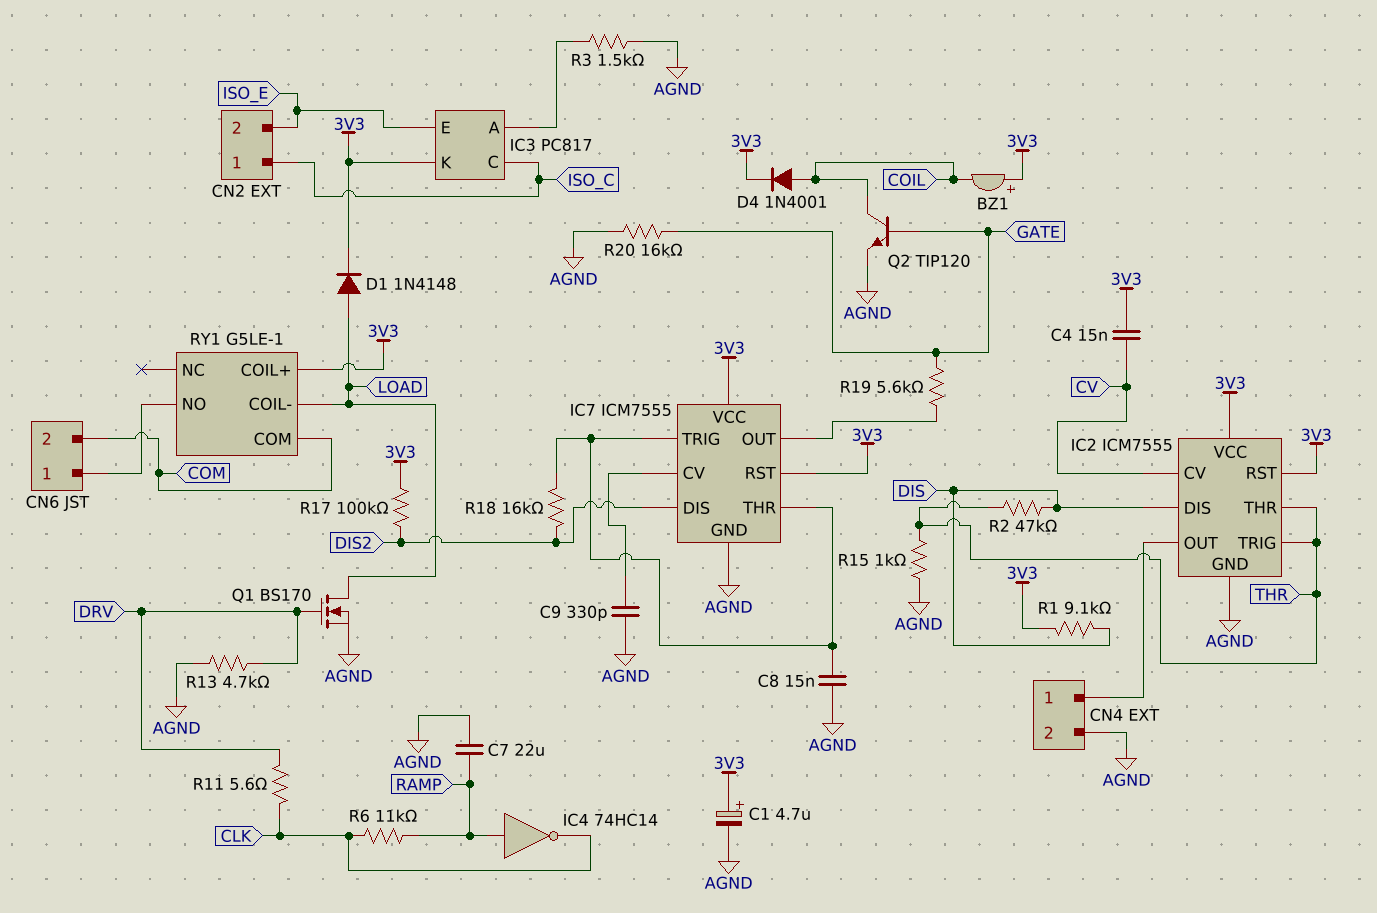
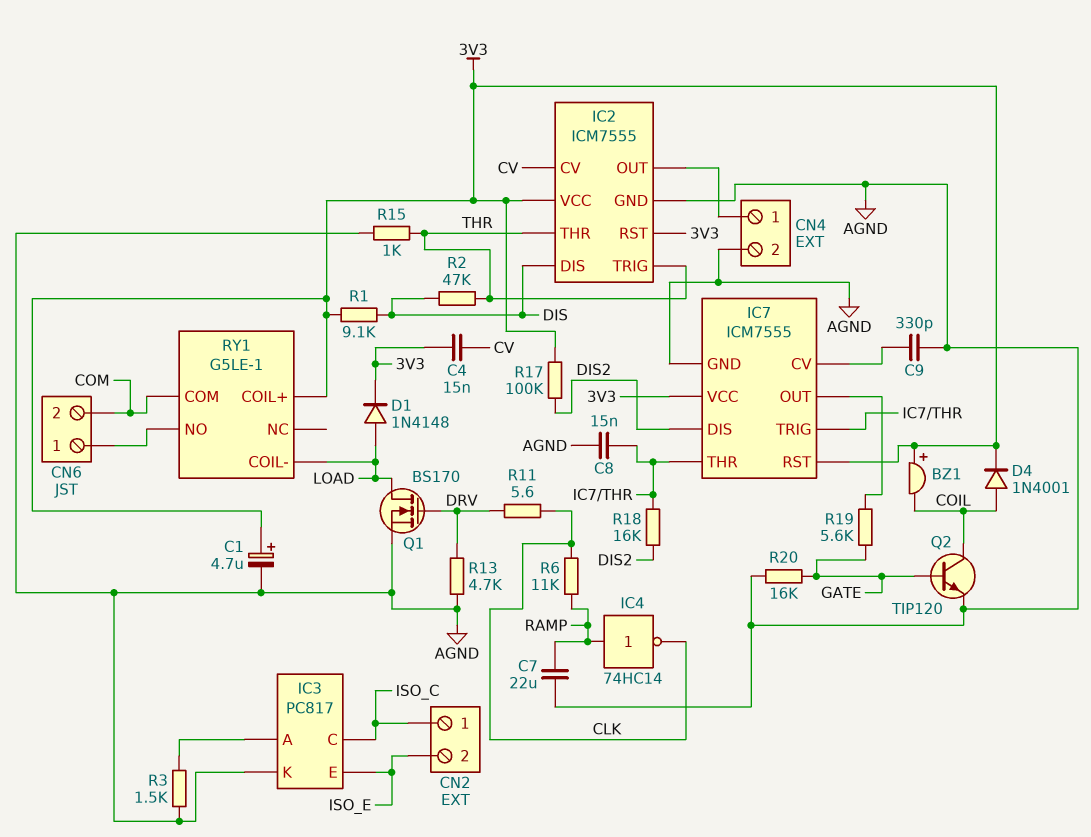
IC3 pin K: 3V3 -> AGND

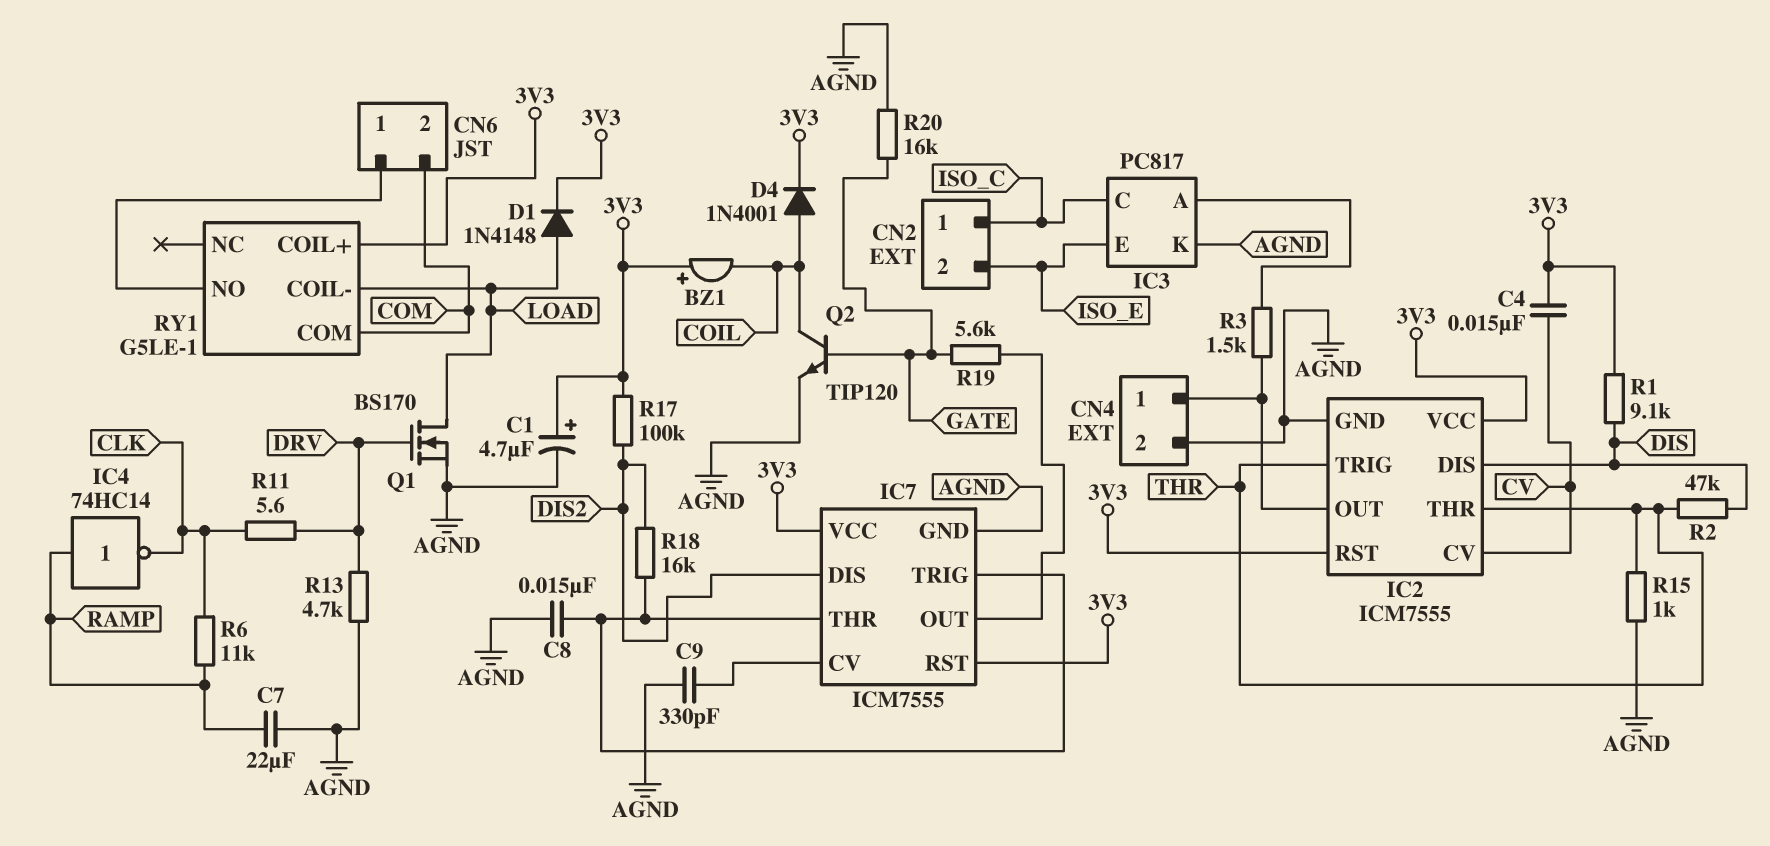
R3: 1.5k (AGND, IC3/A) -> 1.5k (CN4/1, IC3/A)

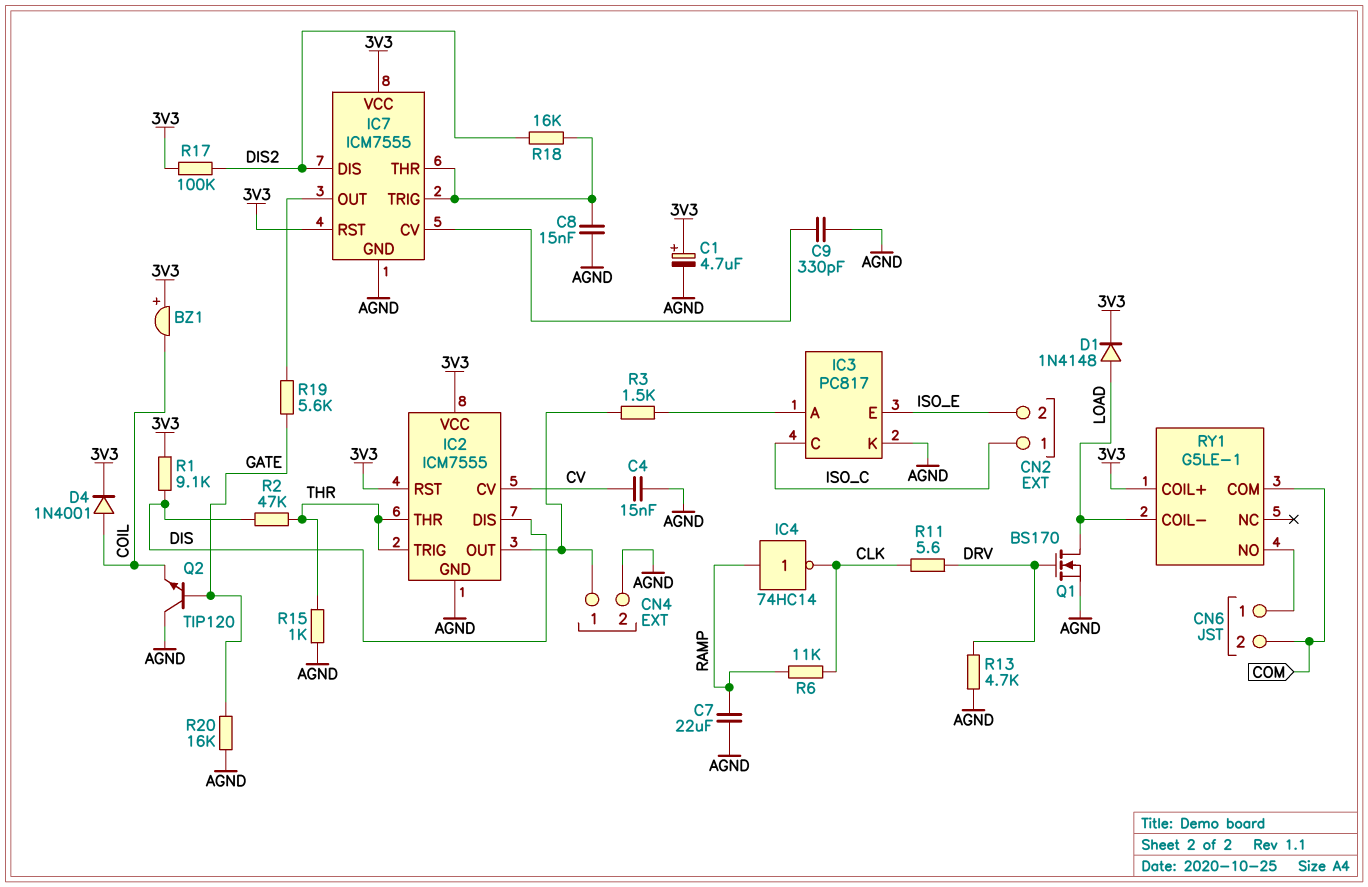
C4: 15nF (3V3, CV) -> 15nF (AGND, CV)
Q2: NPN TIP120 (B GATE, C COIL, E AGND) -> NPN TIP120 (B GATE, C AGND, E COIL)

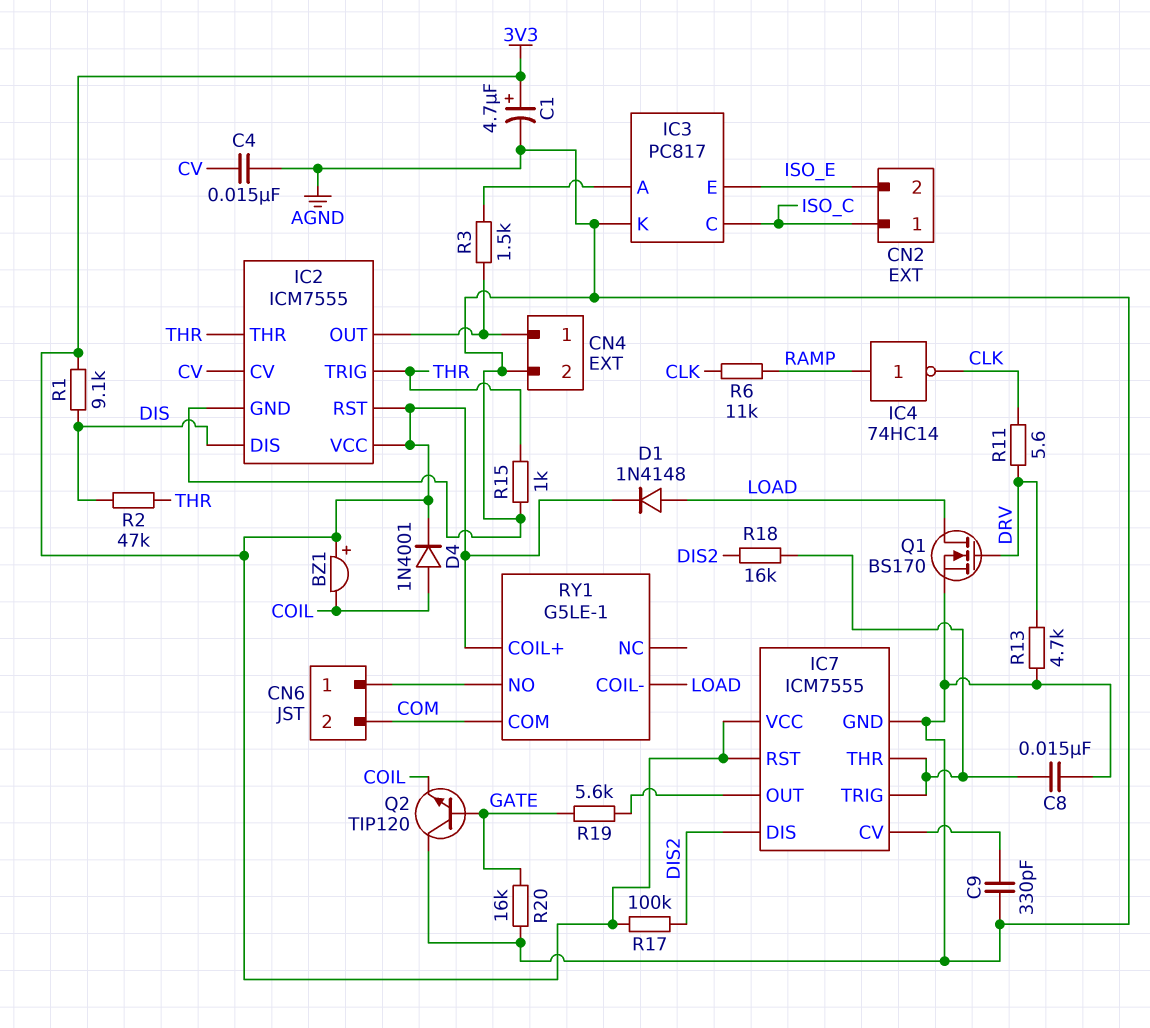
C7: 22uF (AGND, RAMP) -> none

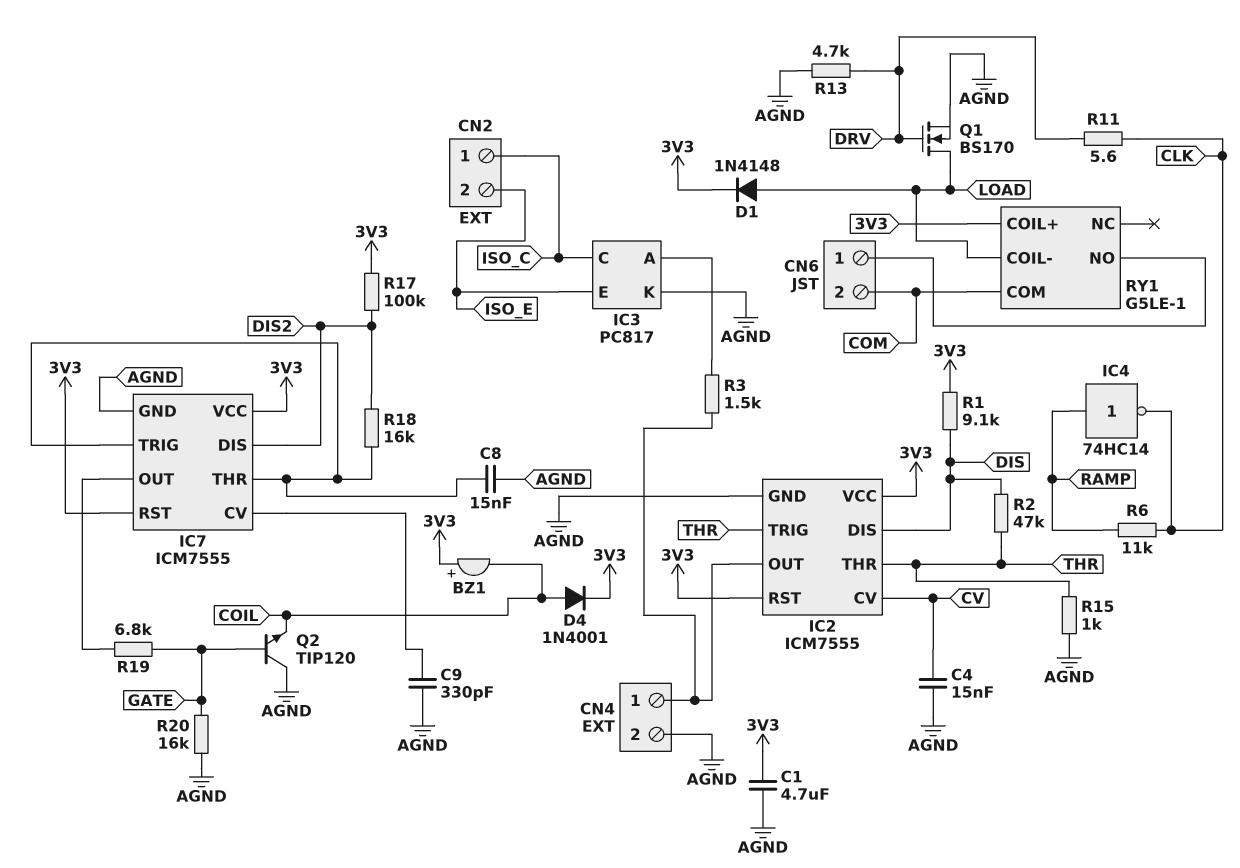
C1: 4.7uF (plus 3V3, minus AGND) -> 4.7uF (3V3, AGND)
R19: 5.6k (GATE, IC7/OUT) -> 6.8k (GATE, IC7/OUT)

